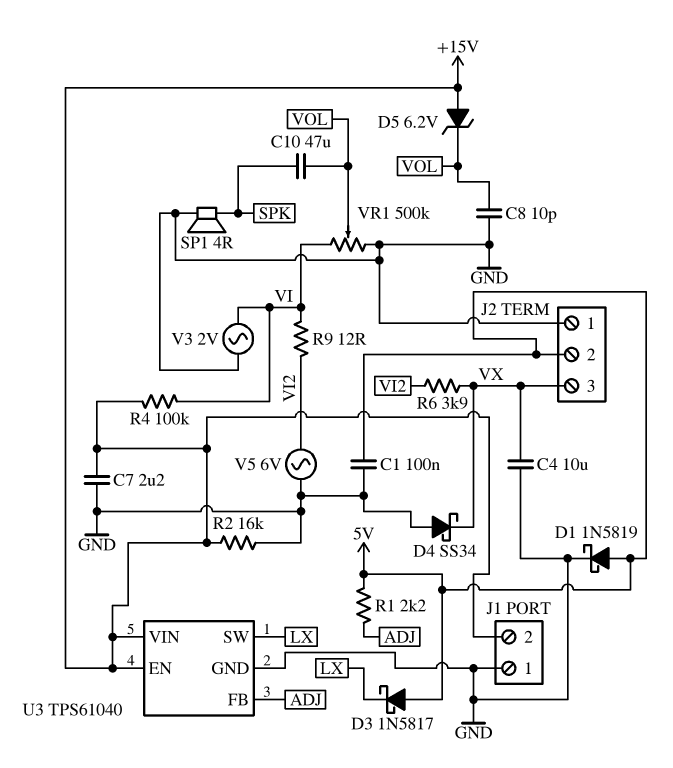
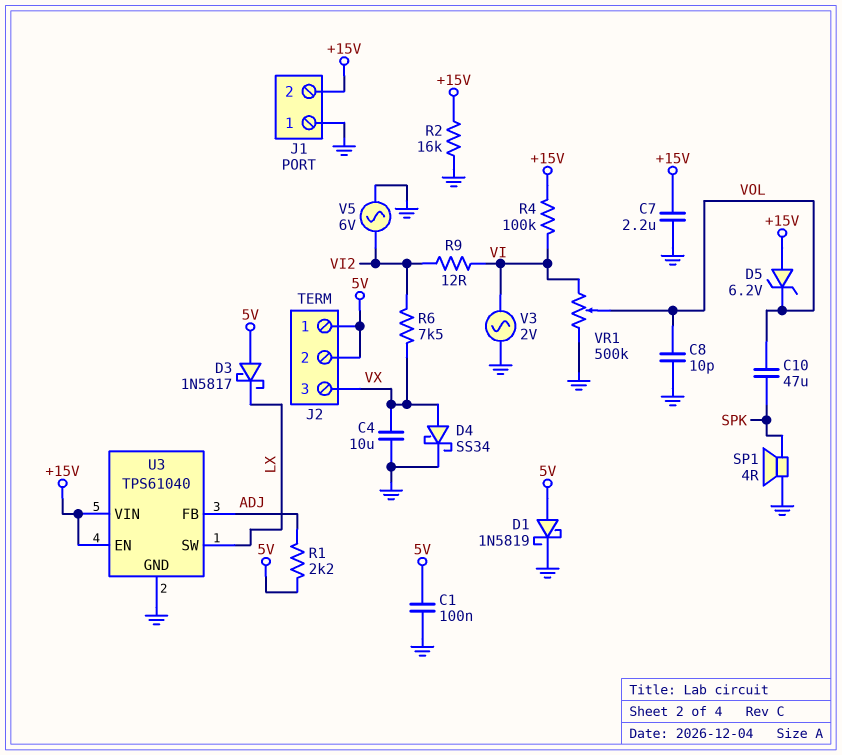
D4: schottky SS34 (A GND, K VX) -> schottky SS34 (A VX, K GND)
J2 pin 1: GND -> 5V
R6: 3.9k (VI2, VX) -> 7.5k (VI2, VX)

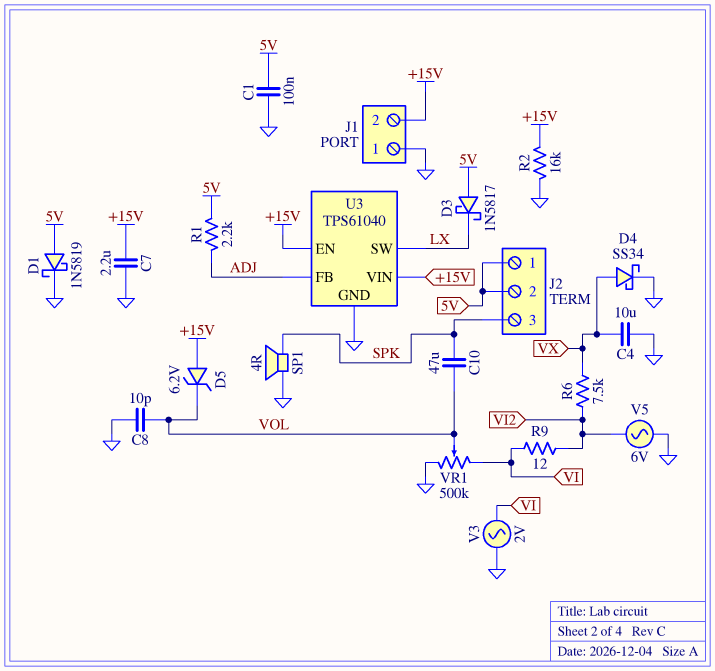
J2 pin 3: VX -> SPK
R4: 100k (+15V, VI) -> none

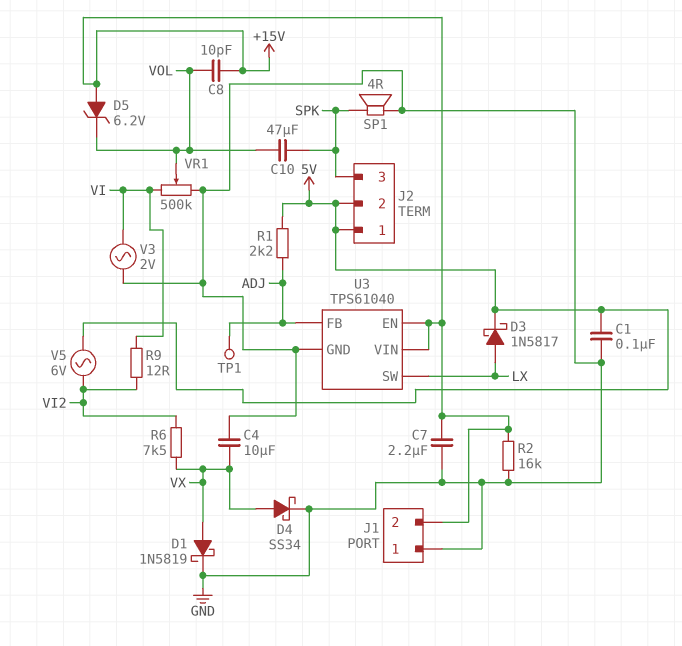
C8: 10pF (GND, VOL) -> 10pF (+15V, VOL)
D1: schottky 1N5819 (A 5V, K GND) -> schottky 1N5819 (A VX, K GND)
D3: schottky 1N5817 (A 5V, K LX) -> schottky 1N5817 (A LX, K 5V)
TP1: none -> test point (ADJ)
V5: AC 6V (GND, VI2) -> AC 6V (5V, VI2)

